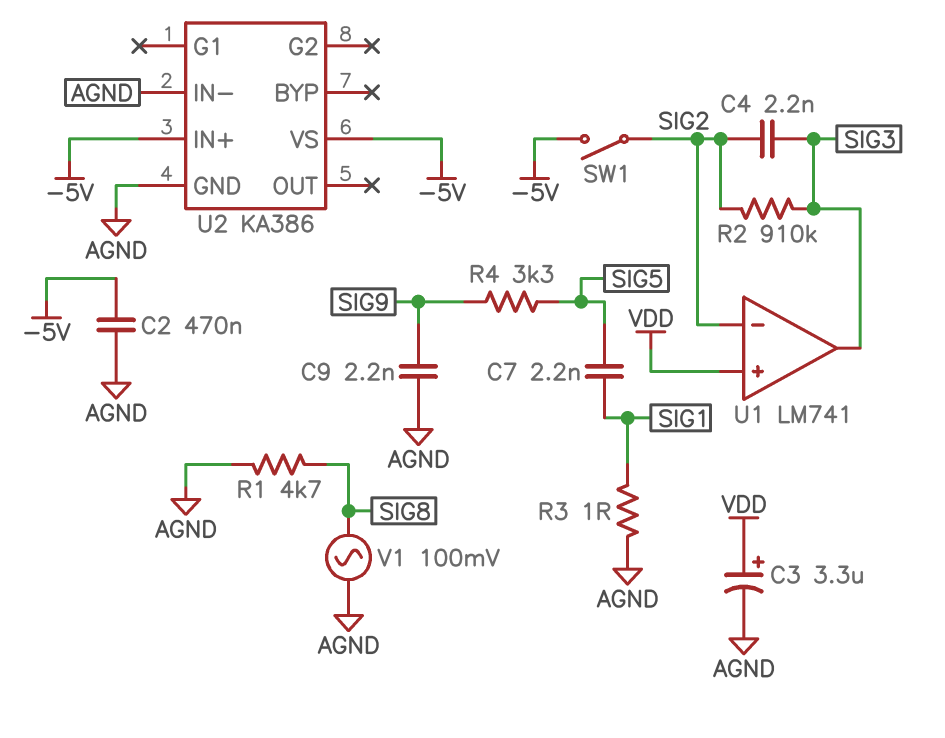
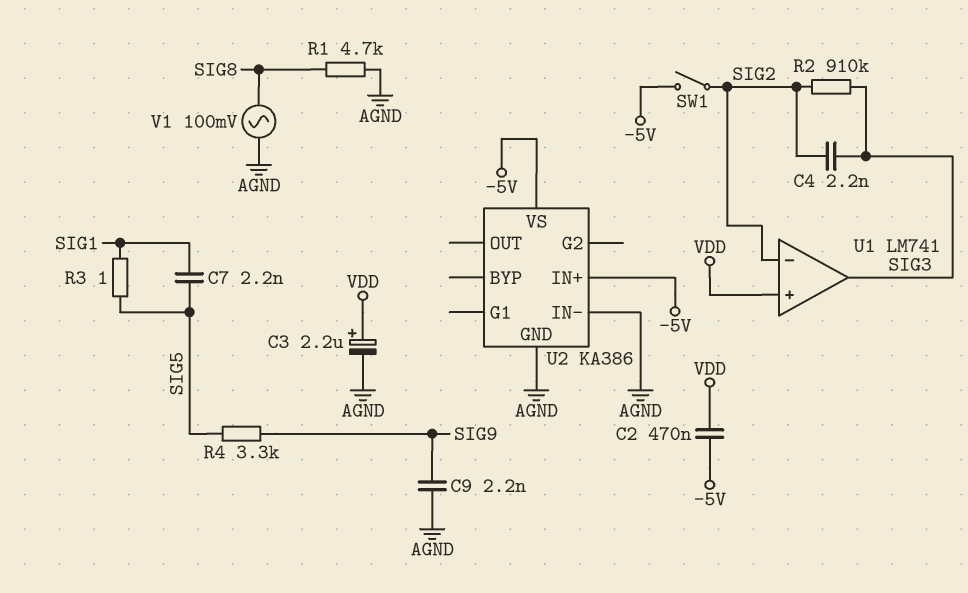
C2: 470nF (-5V, AGND) -> 470nF (-5V, VDD)
C3: 3.3uF (plus VDD, minus AGND) -> 2.2uF (plus VDD, minus AGND)
R3: 1 (AGND, SIG1) -> 1 (SIG1, SIG5)

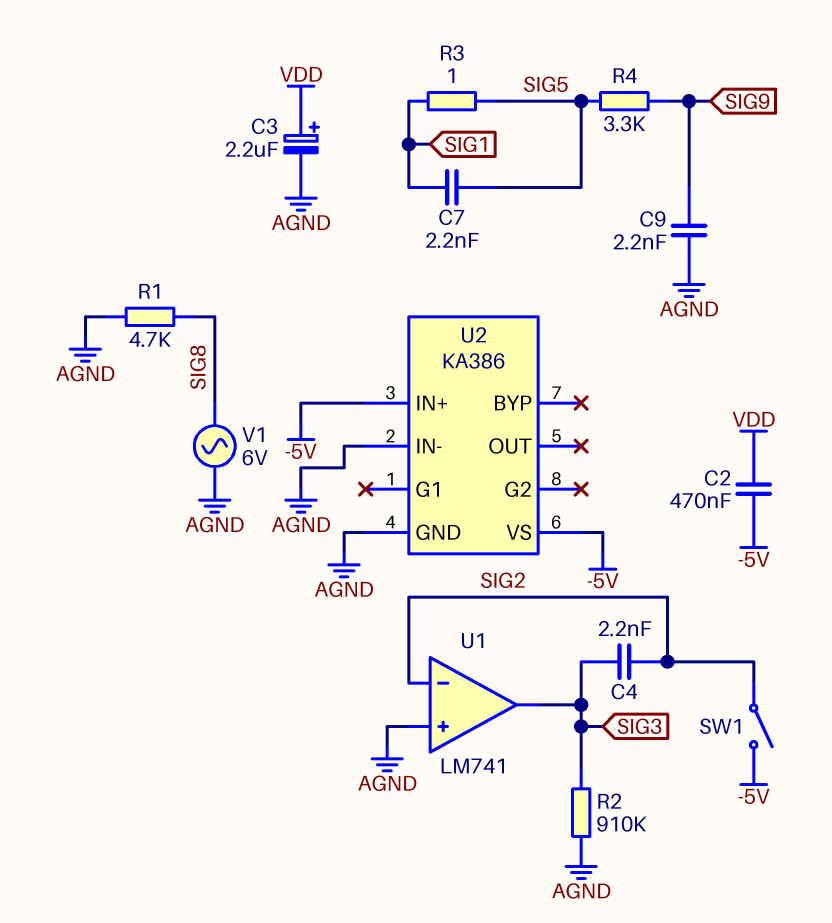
R2: 910k (SIG2, SIG3) -> 910k (AGND, SIG3)
U1 pin in+: VDD -> AGND
V1: AC 100mV (AGND, SIG8) -> AC 6V (AGND, SIG8)

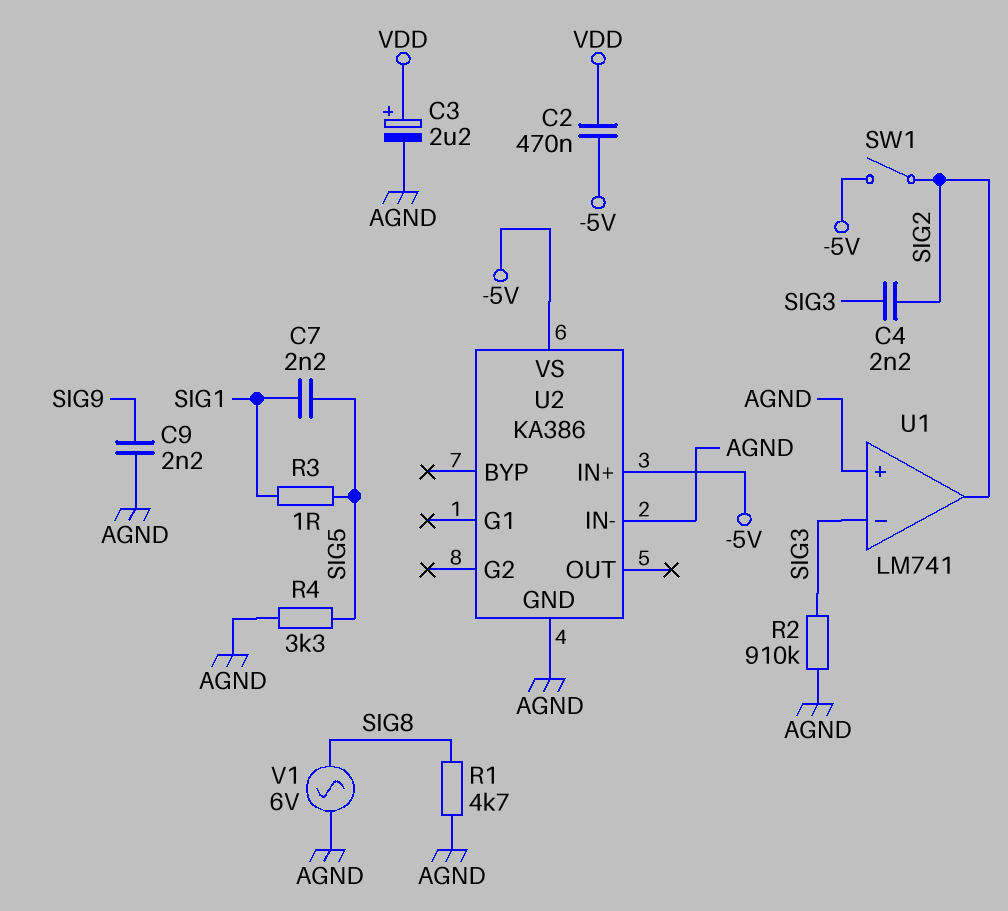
R4: 3.3k (SIG5, SIG9) -> 3.3k (AGND, SIG5)
U1 pin in-: SIG2 -> SIG3
U1 pin out: SIG3 -> SIG2

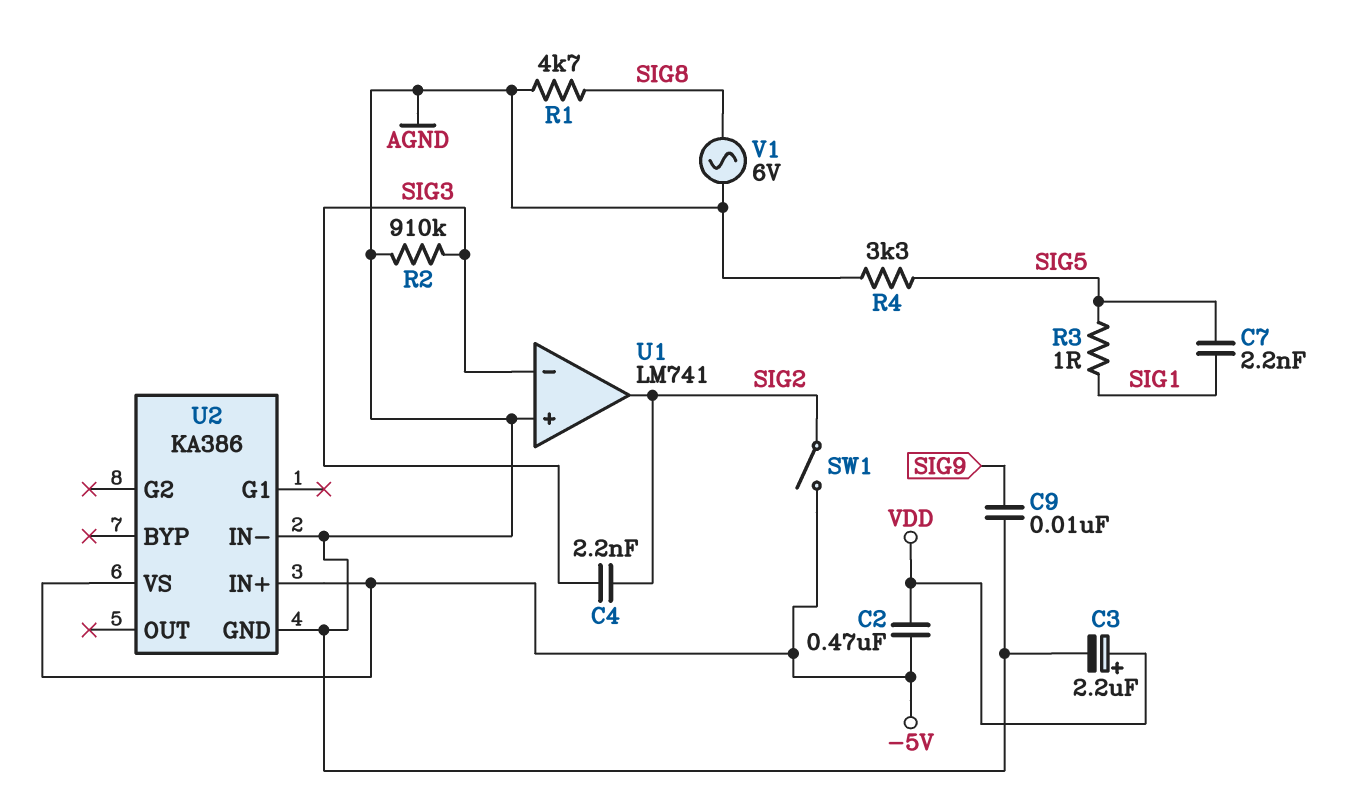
C9: 2.2nF (AGND, SIG9) -> 10nF (AGND, SIG9)

